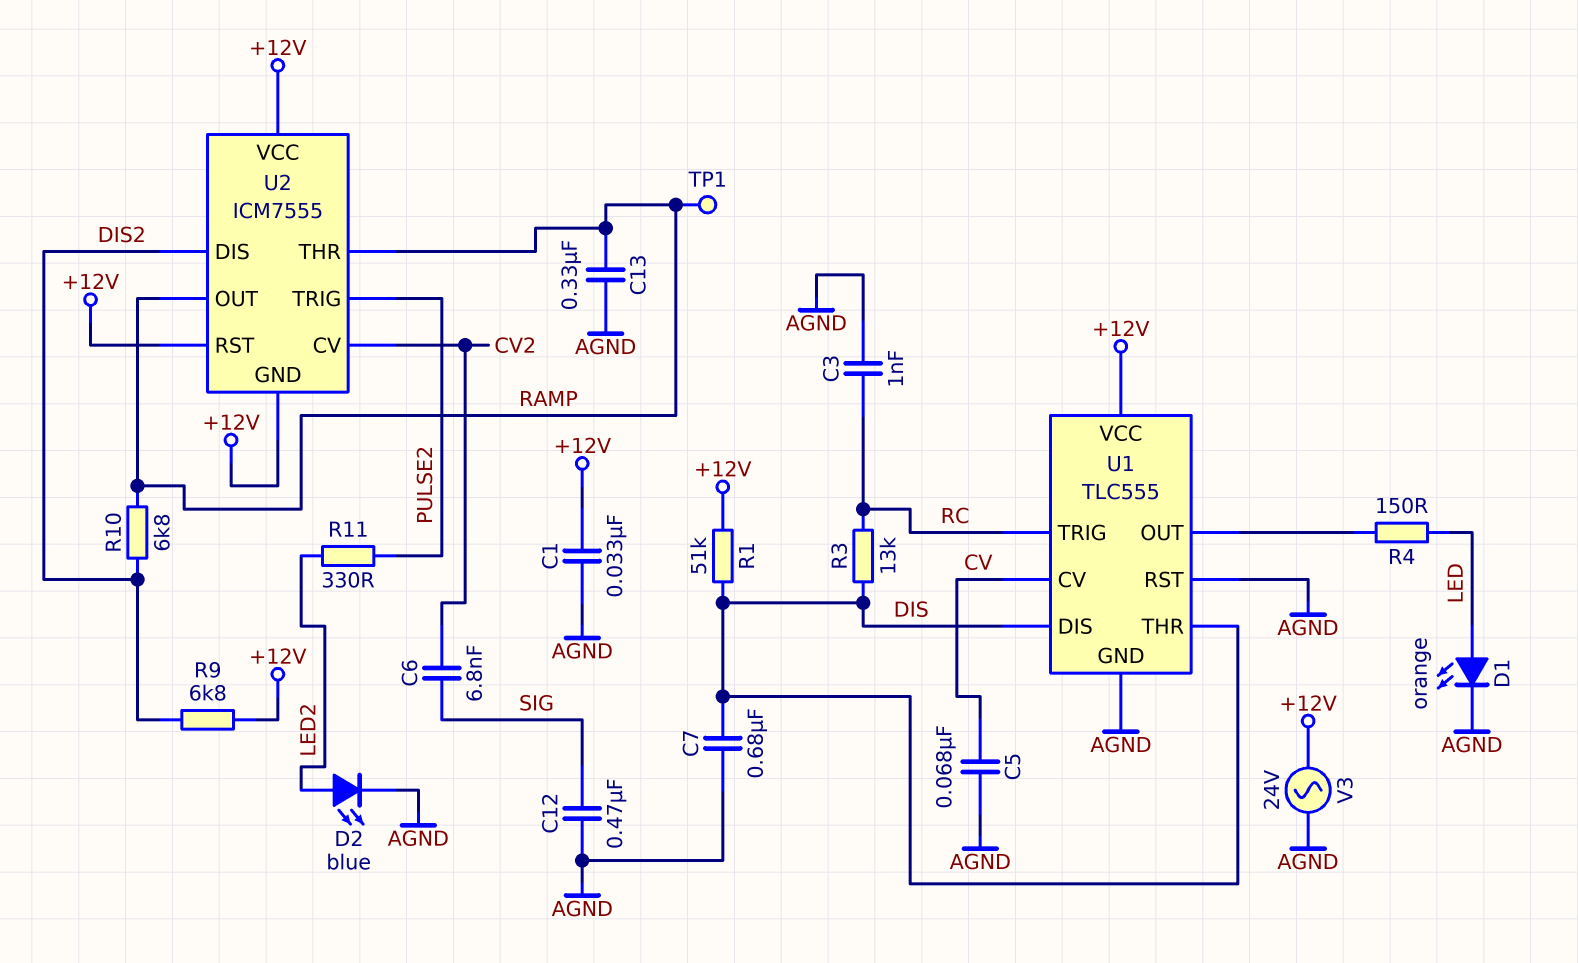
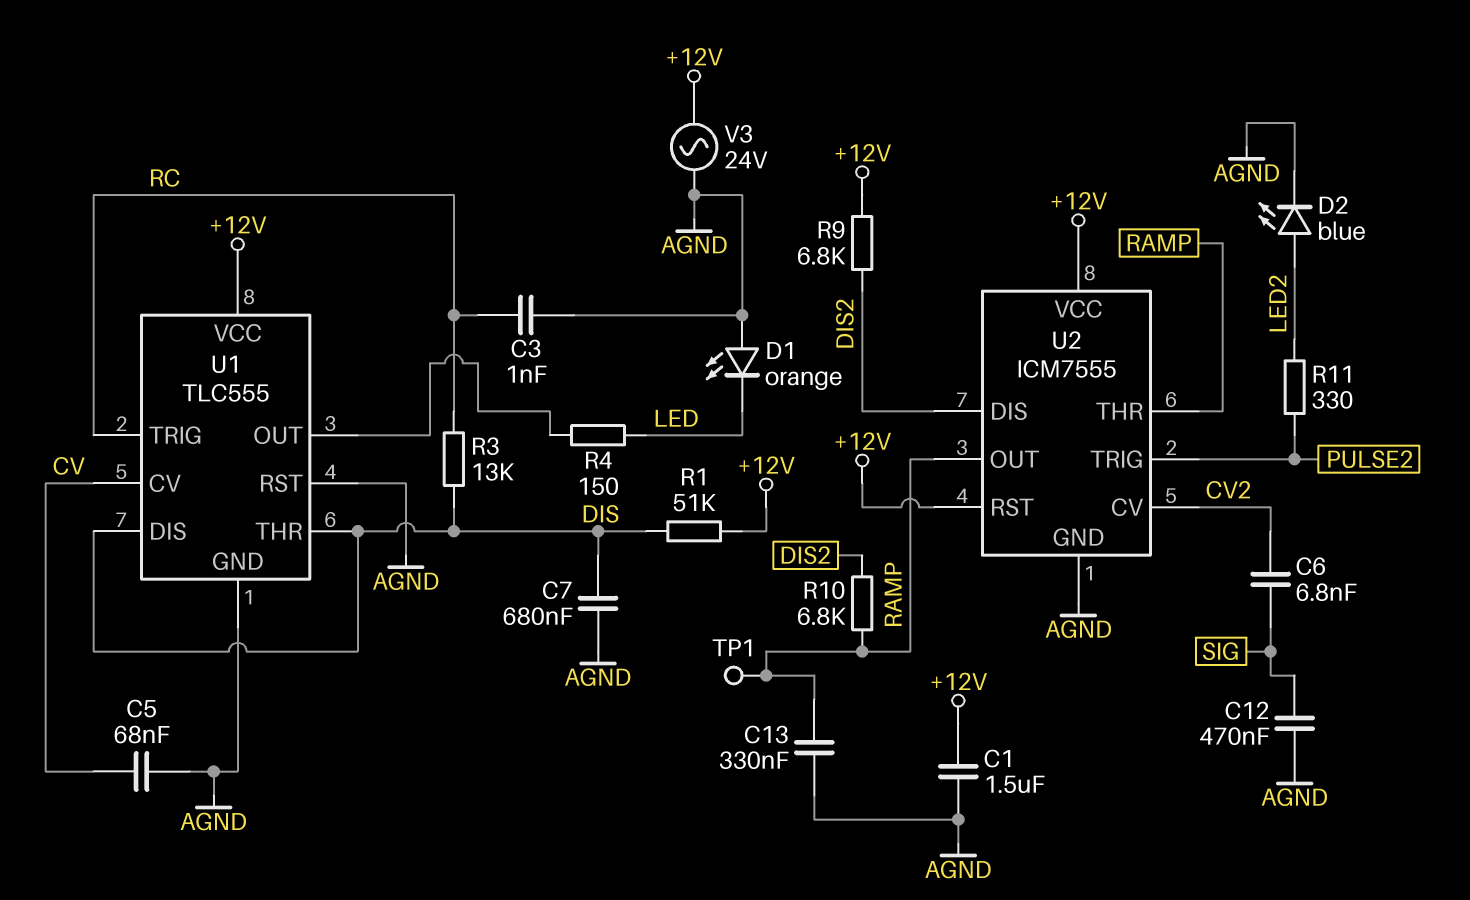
C1: 33nF (+12V, AGND) -> 1.5uF (+12V, AGND)
D1: LED orange (A LED, K AGND) -> LED orange (A AGND, K LED)
U2 pin GND: +12V -> AGND

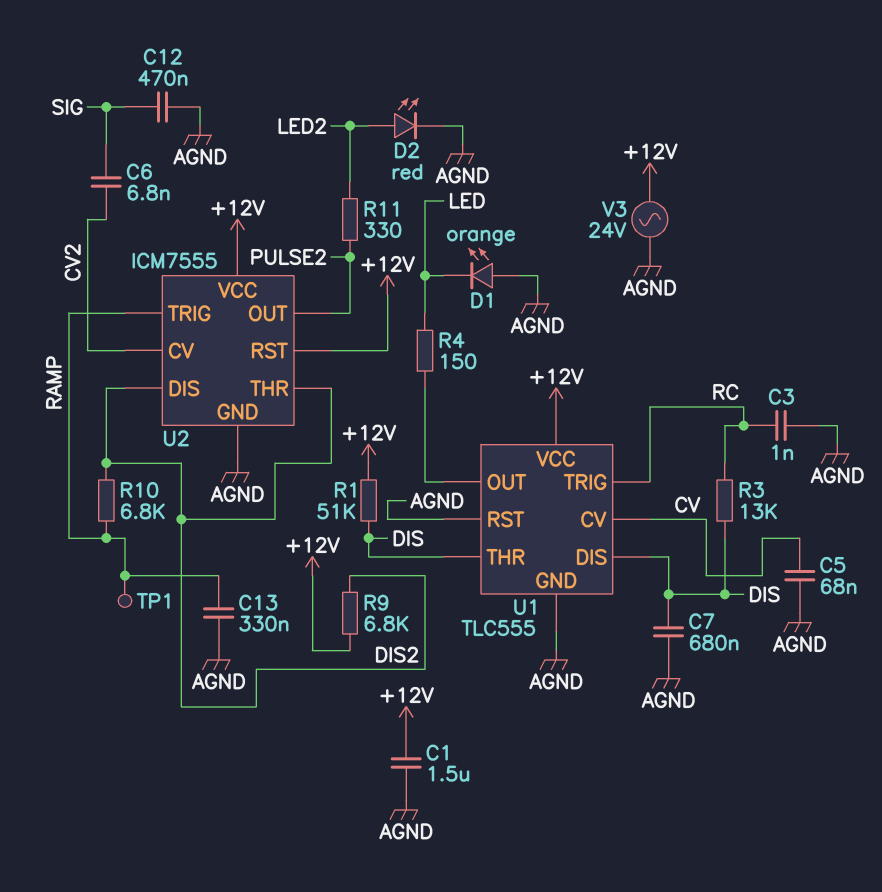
D2: LED blue (A LED2, K AGND) -> LED red (A LED2, K AGND)
U2 pin OUT: RAMP -> PULSE2
U2 pin THR: RAMP -> DIS2
U2 pin TRIG: PULSE2 -> RAMP

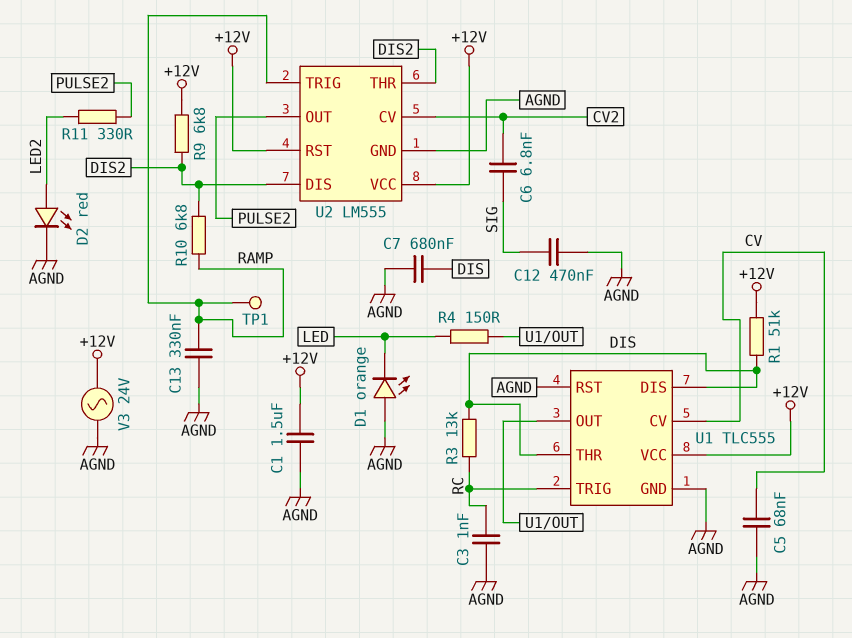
U2: ICM7555 -> LM555

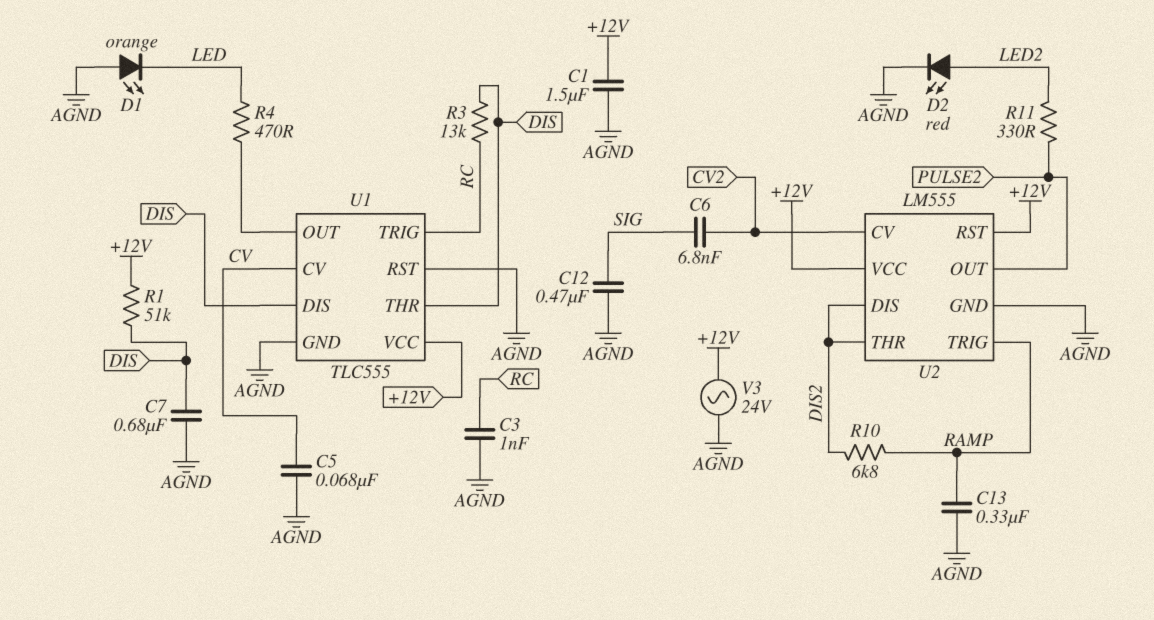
R4: 150 (LED, U1/OUT) -> 470 (LED, U1/OUT)
R9: 6.8k (+12V, DIS2) -> none
TP1: test point (RAMP) -> none

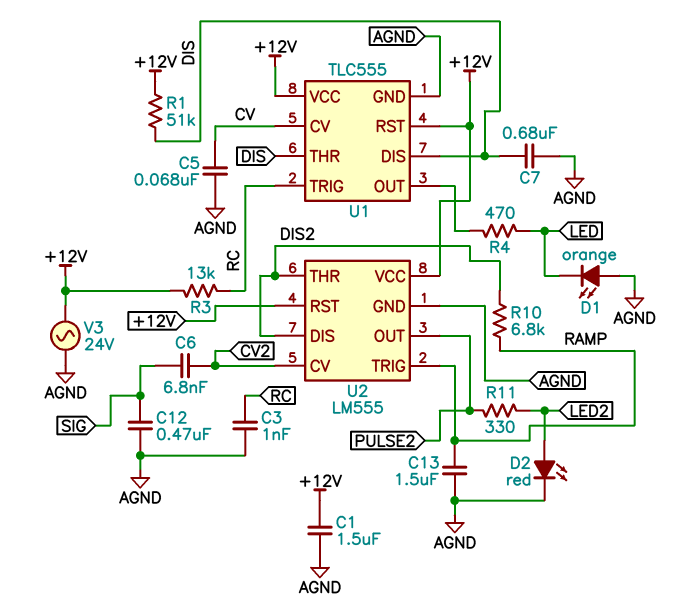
C13: 330nF (AGND, RAMP) -> 1.5uF (AGND, RAMP)
R3: 13k (DIS, RC) -> 13k (+12V, RC)
U1 pin RST: AGND -> +12V

